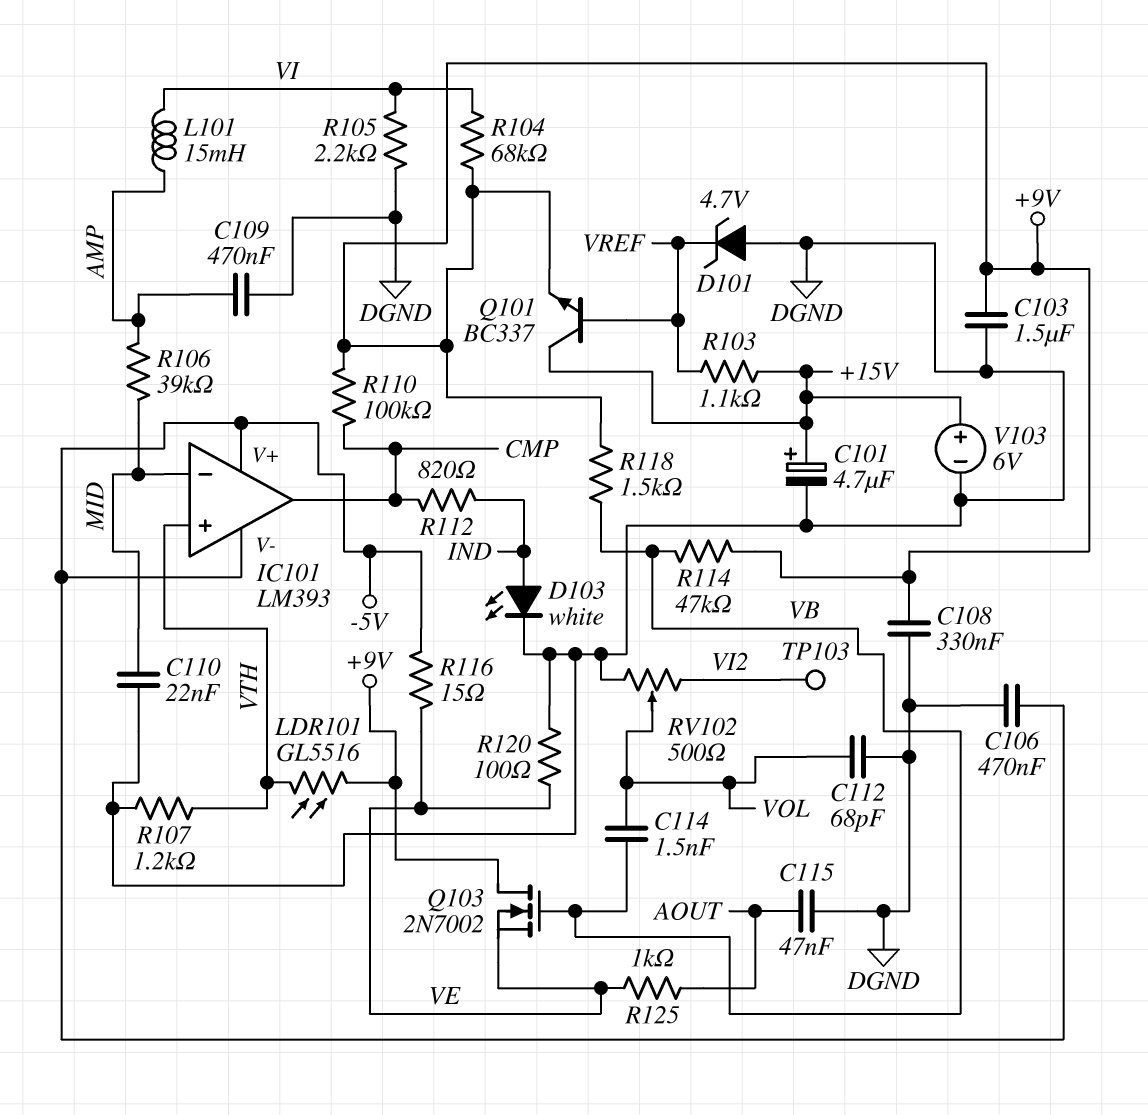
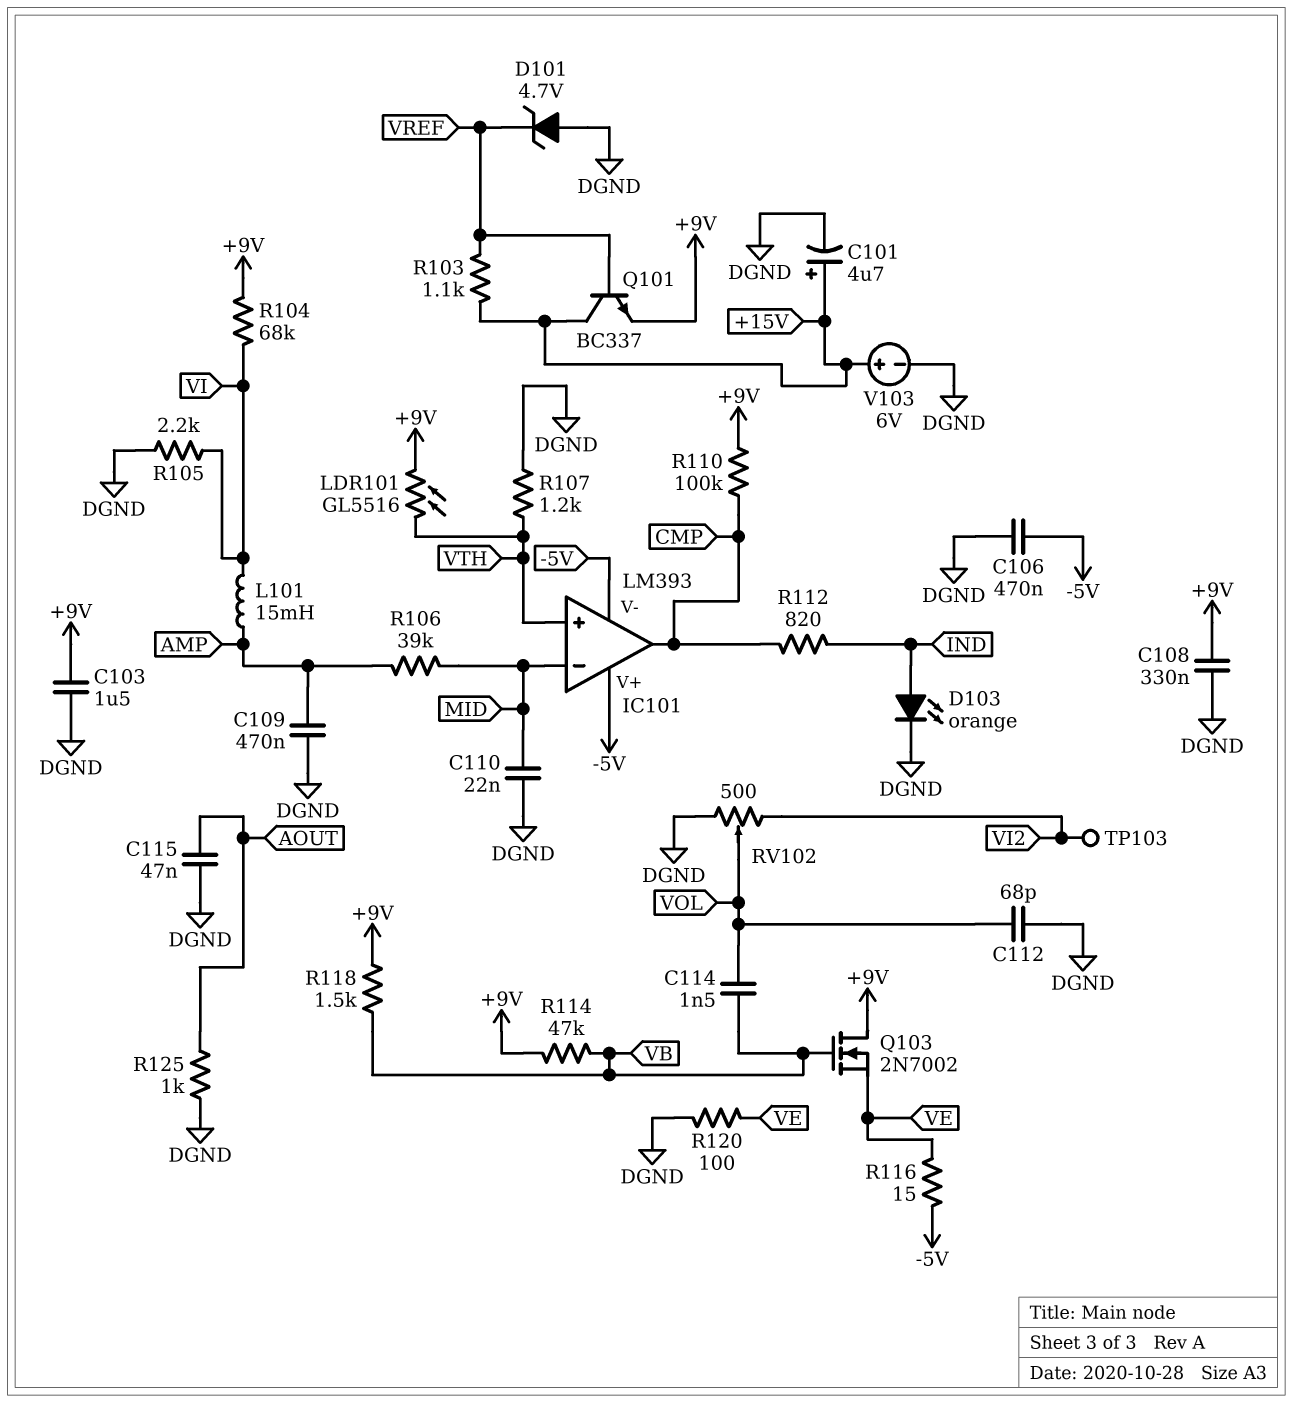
D103: LED white (A IND, K DGND) -> LED orange (A IND, K DGND)
R125: 1k (AOUT, VE) -> 1k (AOUT, DGND)

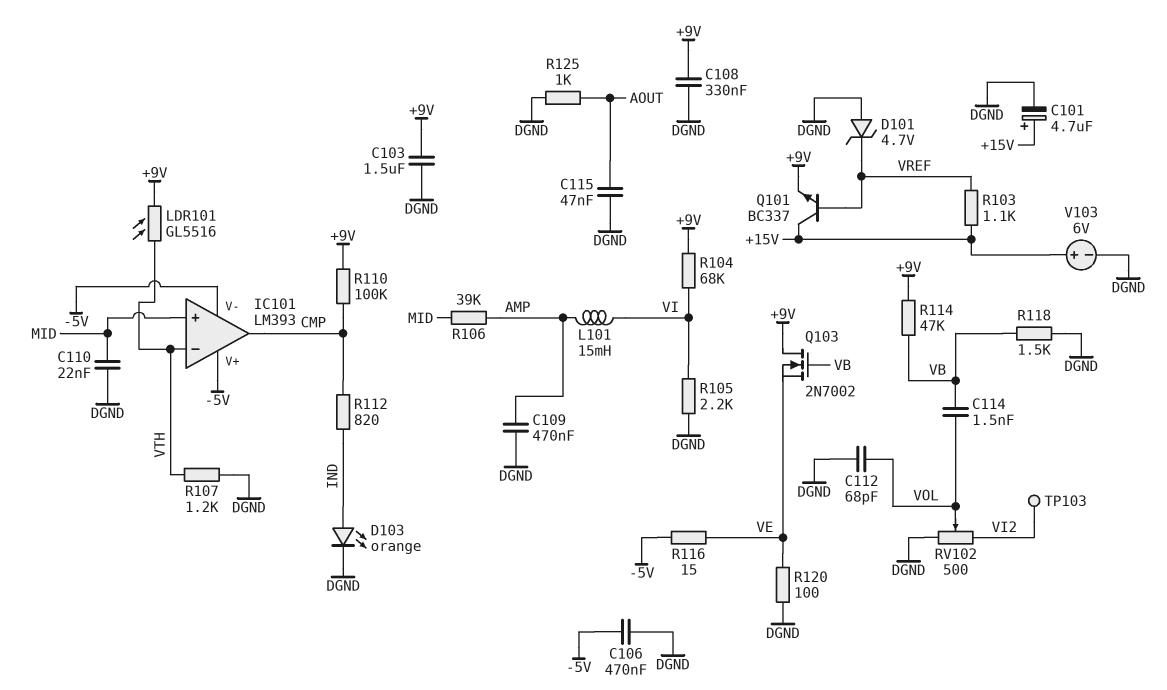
IC101 pin in+: VTH -> MID
IC101 pin in-: MID -> VTH
R118: 1.5k (+9V, VB) -> 1.5k (DGND, VB)

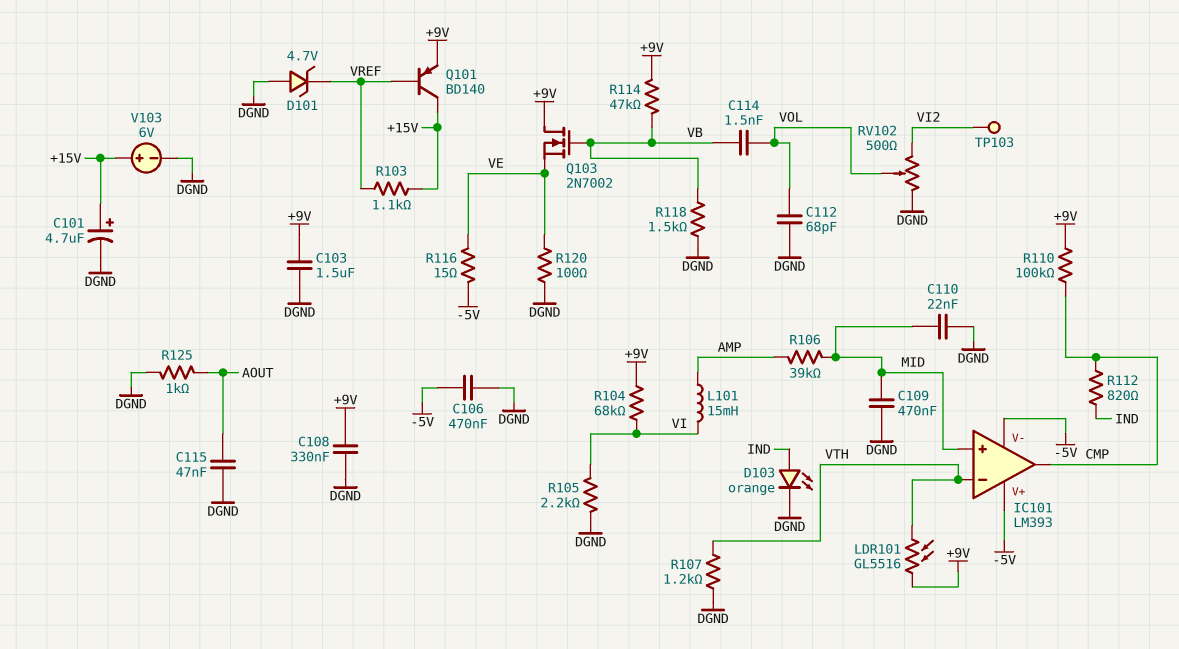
C109: 470nF (AMP, DGND) -> 470nF (DGND, MID)
Q101: NPN BC337 (B VREF, C +15V, E +9V) -> PNP BD140 (B VREF, C +15V, E +9V)

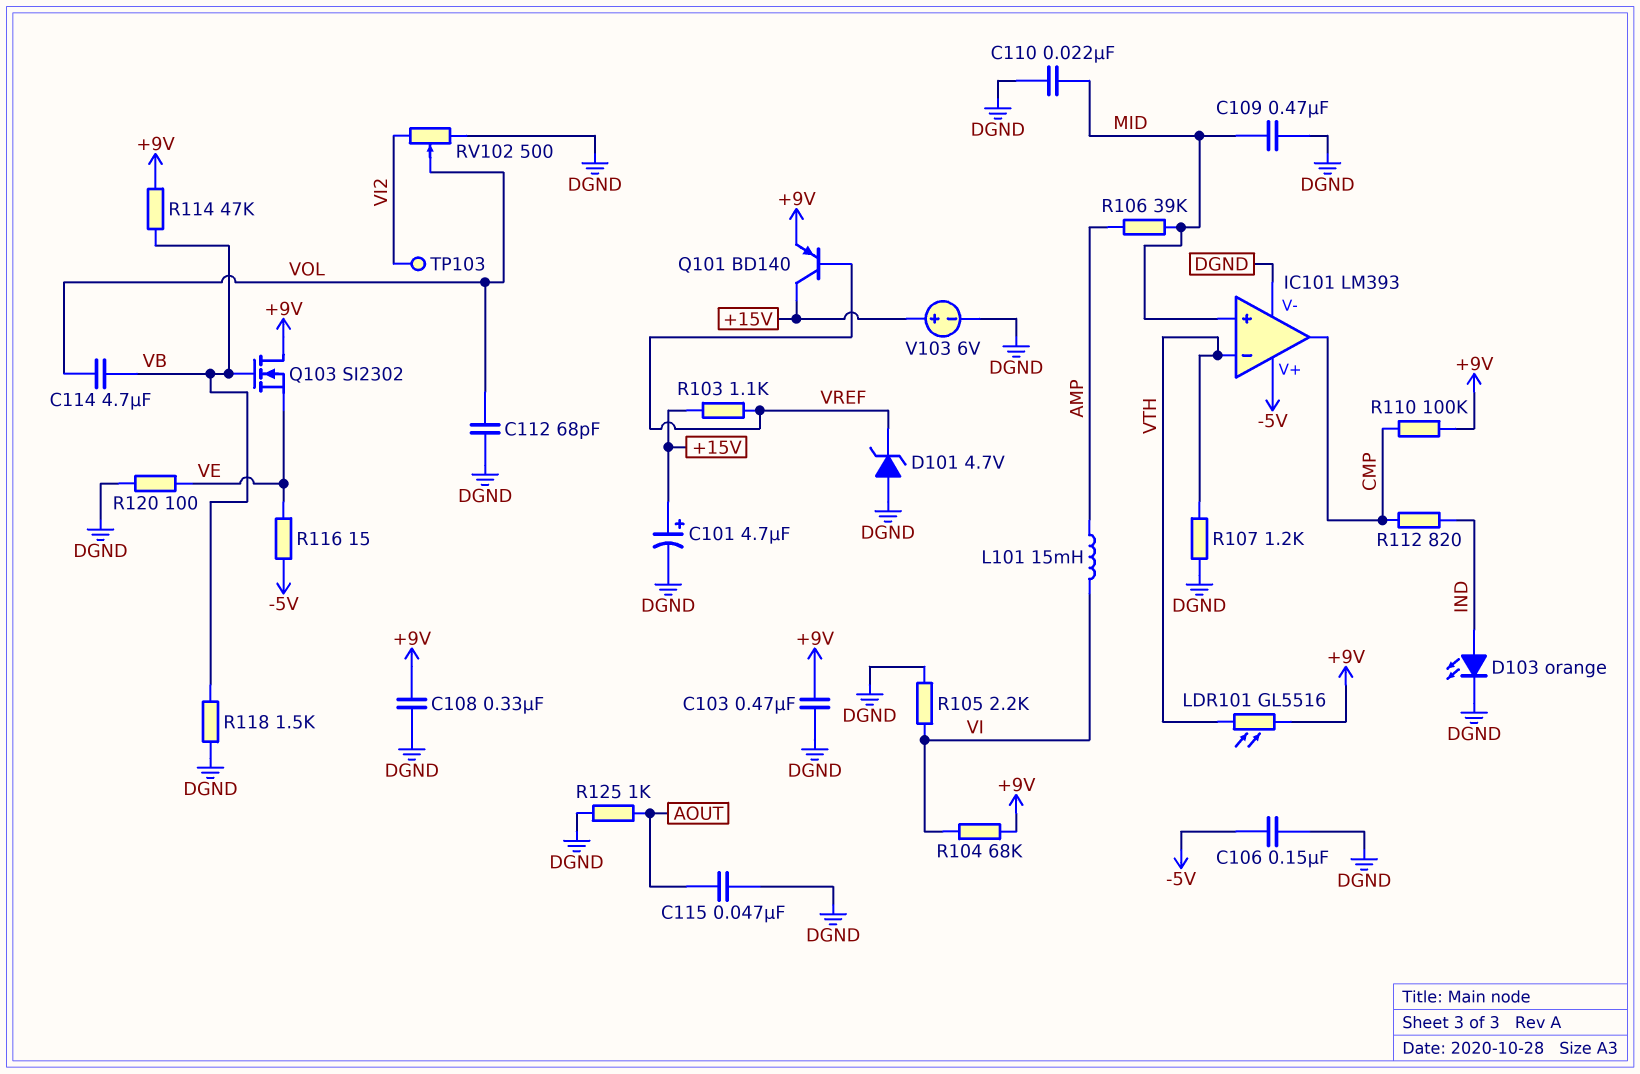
C103: 1.5uF (+9V, DGND) -> 470nF (+9V, DGND)
C106: 470nF (-5V, DGND) -> 150nF (-5V, DGND)
C114: 1.5nF (VB, VOL) -> 4.7uF (VB, VOL)
IC101 pin V-: -5V -> DGND
Q103: NMOS 2N7002 (G VB, D +9V, S VE) -> NMOS SI2302 (G VB, D +9V, S VE)

